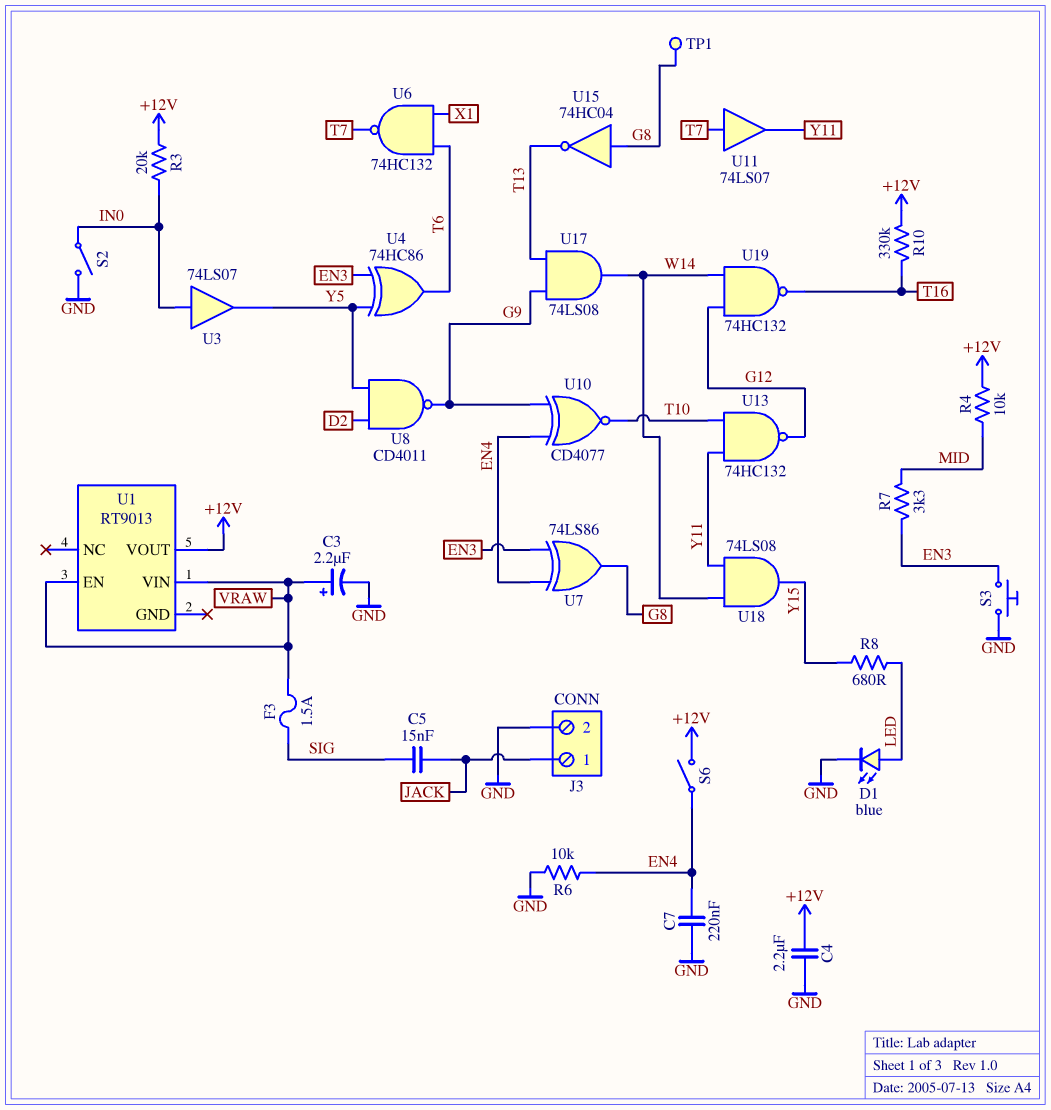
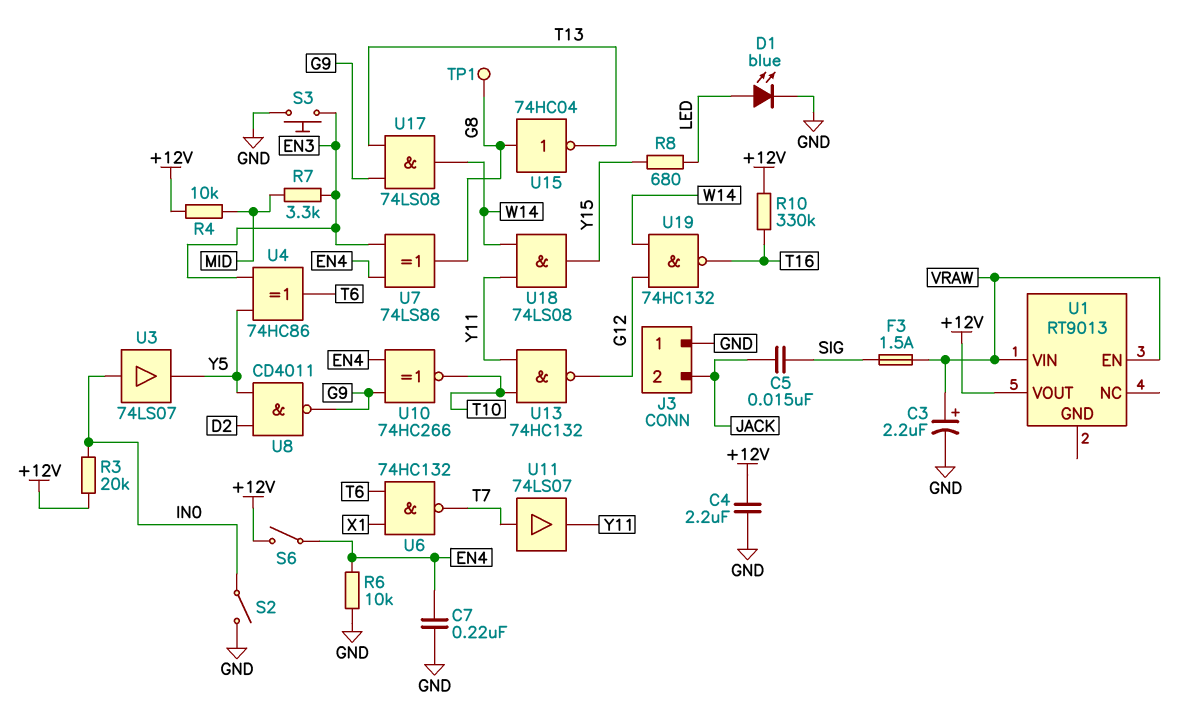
J3 pin 1: JACK -> GND
J3 pin 2: GND -> JACK
U10: XNOR CD4077 (in EN4, in G9, out T10) -> XNOR 74HC266 (in EN4, in G9, out T10)

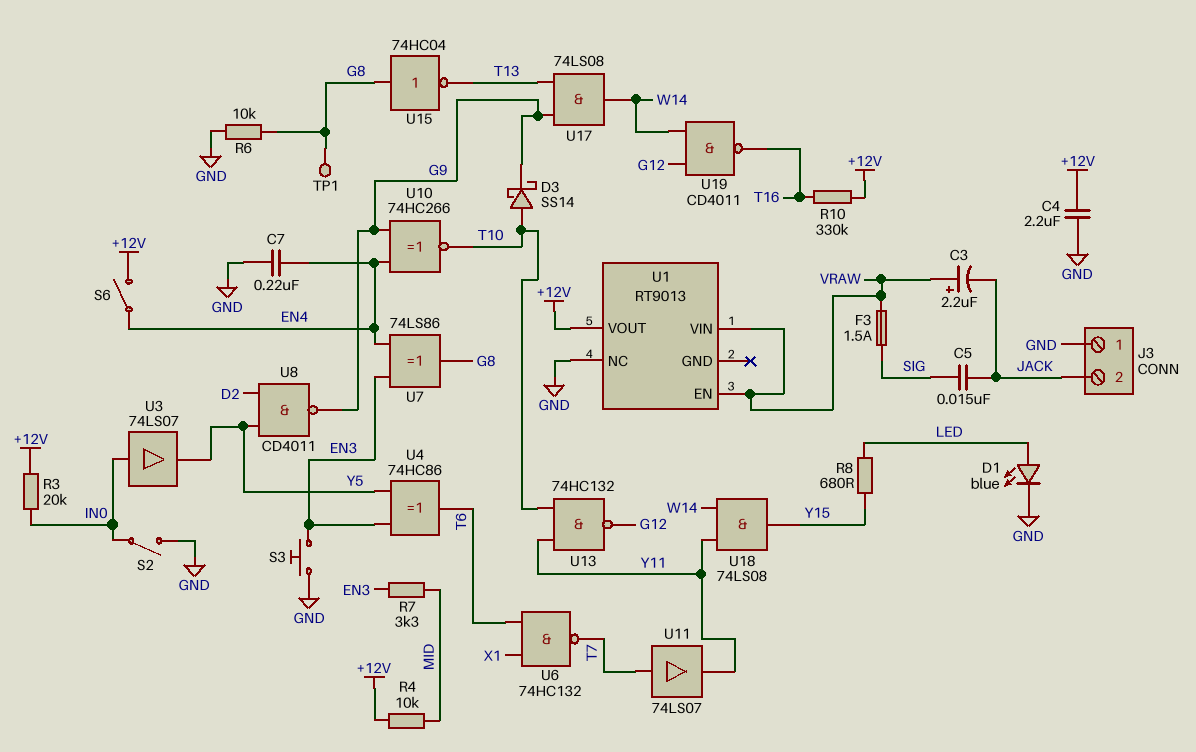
C3: 2.2uF (plus VRAW, minus GND) -> 2.2uF (plus VRAW, minus JACK)
D3: none -> schottky SS14 (A T10, K G9)
R6: 10k (EN4, GND) -> 10k (G8, GND)
U1 pin NC: none -> GND
U19: NAND 74HC132 (in G12, in W14, out T16) -> NAND CD4011 (in G12, in W14, out T16)

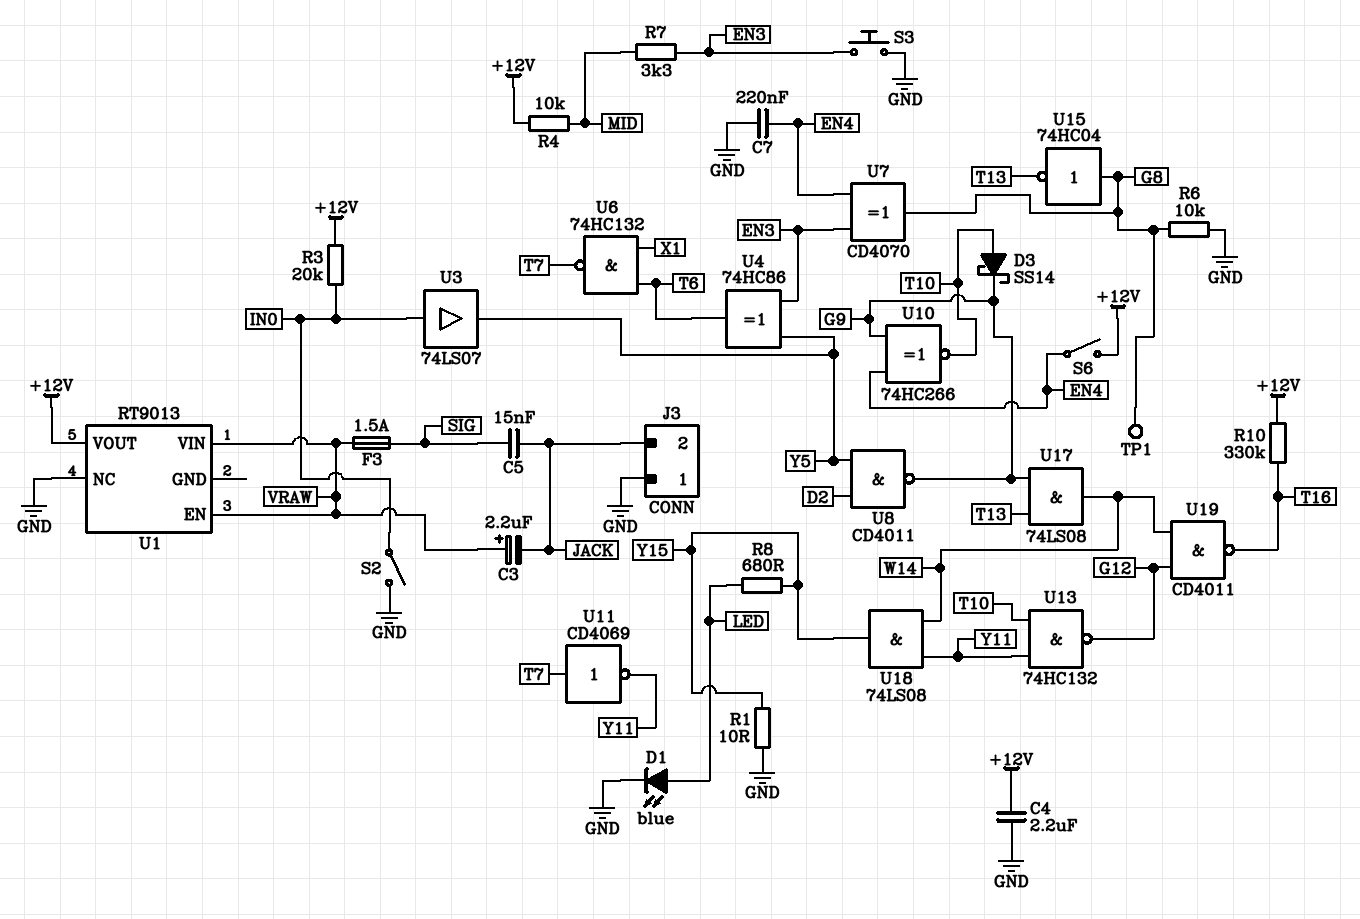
R1: none -> 10 (GND, Y15)
U7: XOR 74LS86 (in EN3, in EN4, out G8) -> XOR CD4070 (in EN3, in EN4, out G8)
U11: buffer 74LS07 (in T7, out Y11) -> NOT CD4069 (in T7, out Y11)

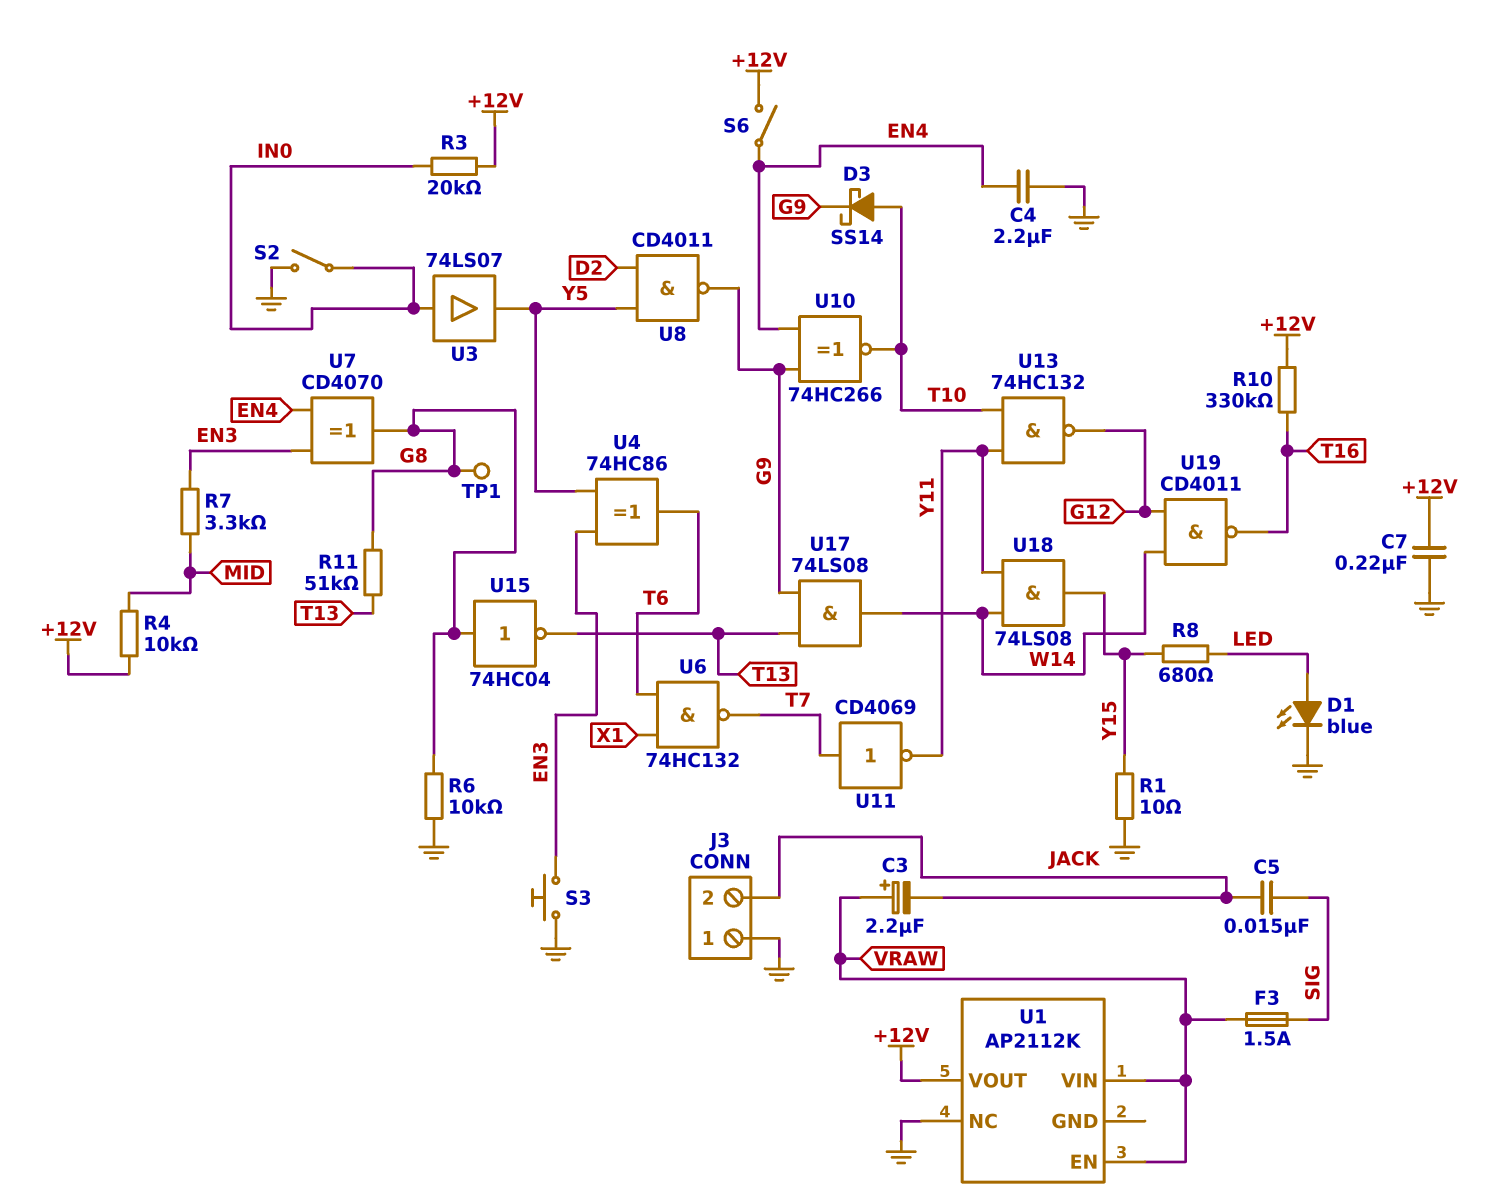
C4: 2.2uF (+12V, GND) -> 2.2uF (EN4, GND)
C7: 220nF (EN4, GND) -> 220nF (+12V, GND)
R11: none -> 51k (G8, T13)
U1: RT9013 -> AP2112K

